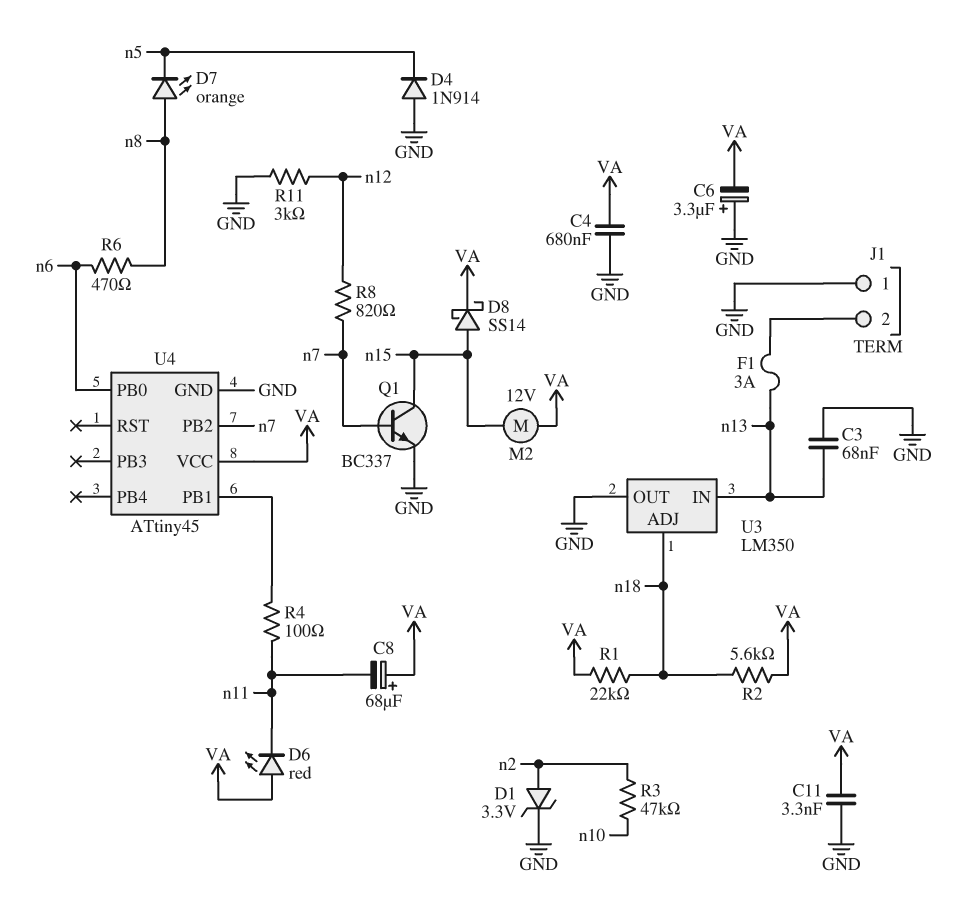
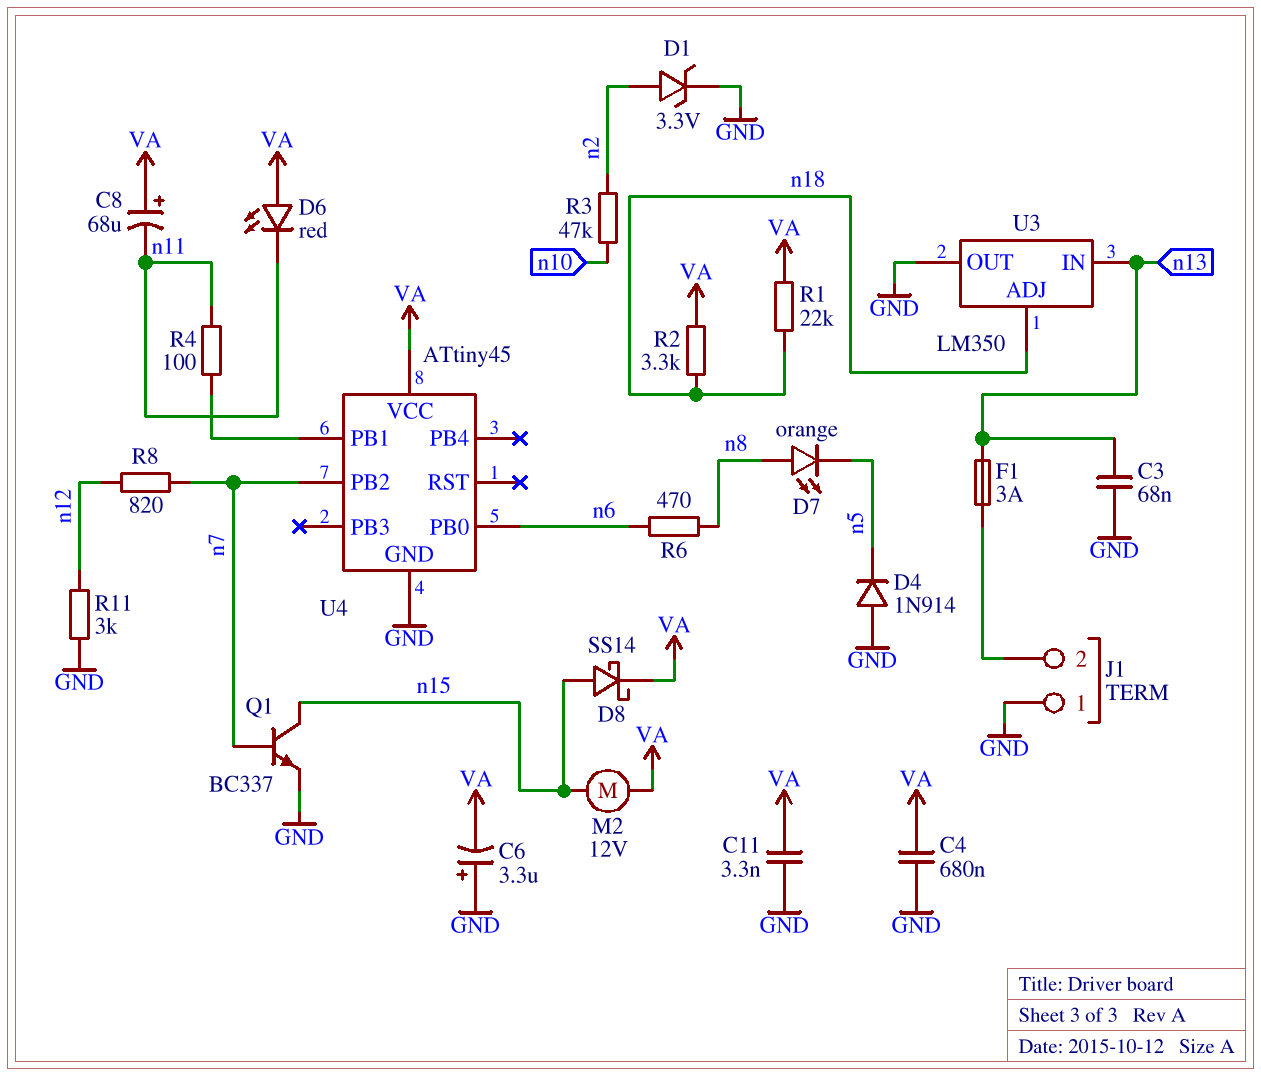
R2: 5.6k (VA, n18) -> 3.3k (VA, n18)

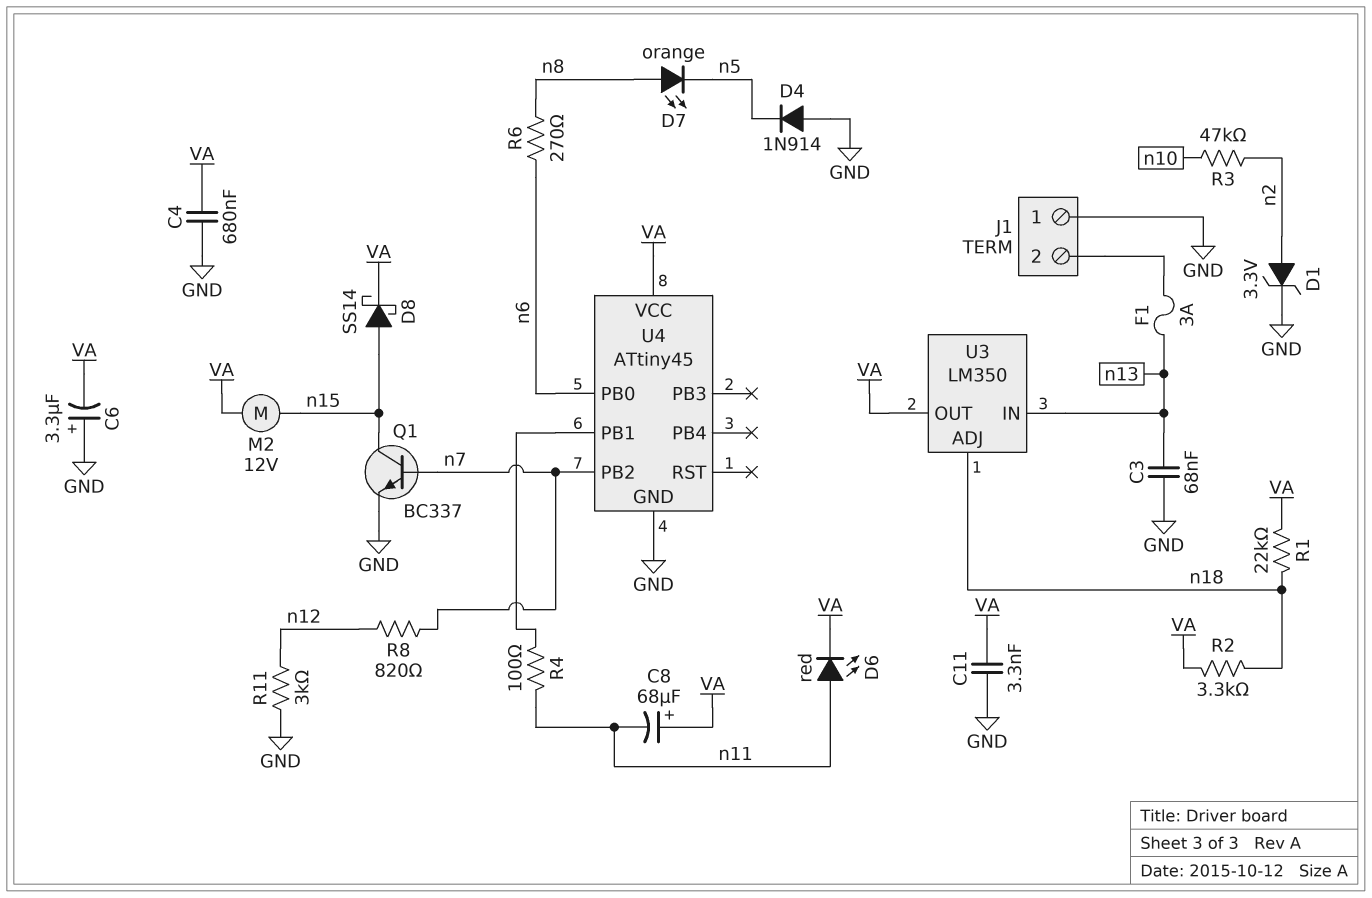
D6: LED red (A VA, K n11) -> LED red (A n11, K VA)
R6: 470 (n6, n8) -> 270 (n6, n8)
U3 pin OUT: GND -> VA

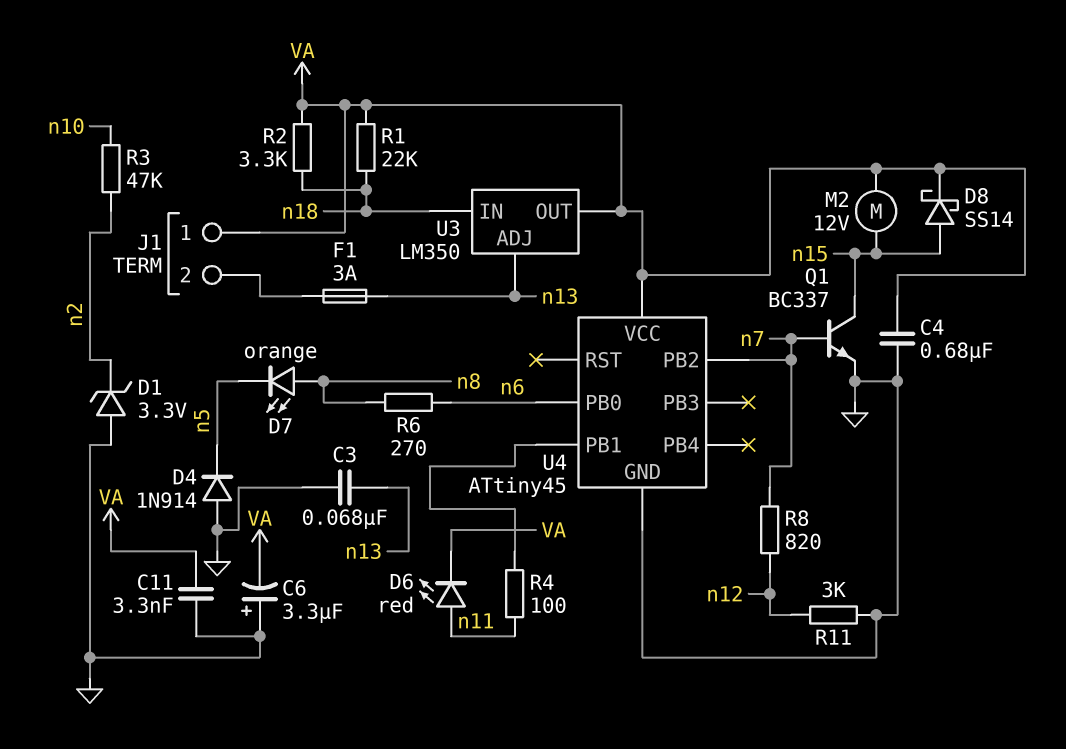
C8: 68uF (plus VA, minus n11) -> none
D1: zener 3.3V (A n2, K GND) -> zener 3.3V (A GND, K n2)
J1 pin 1: GND -> VA
U3 pin ADJ: n18 -> n13
U3 pin IN: n13 -> n18

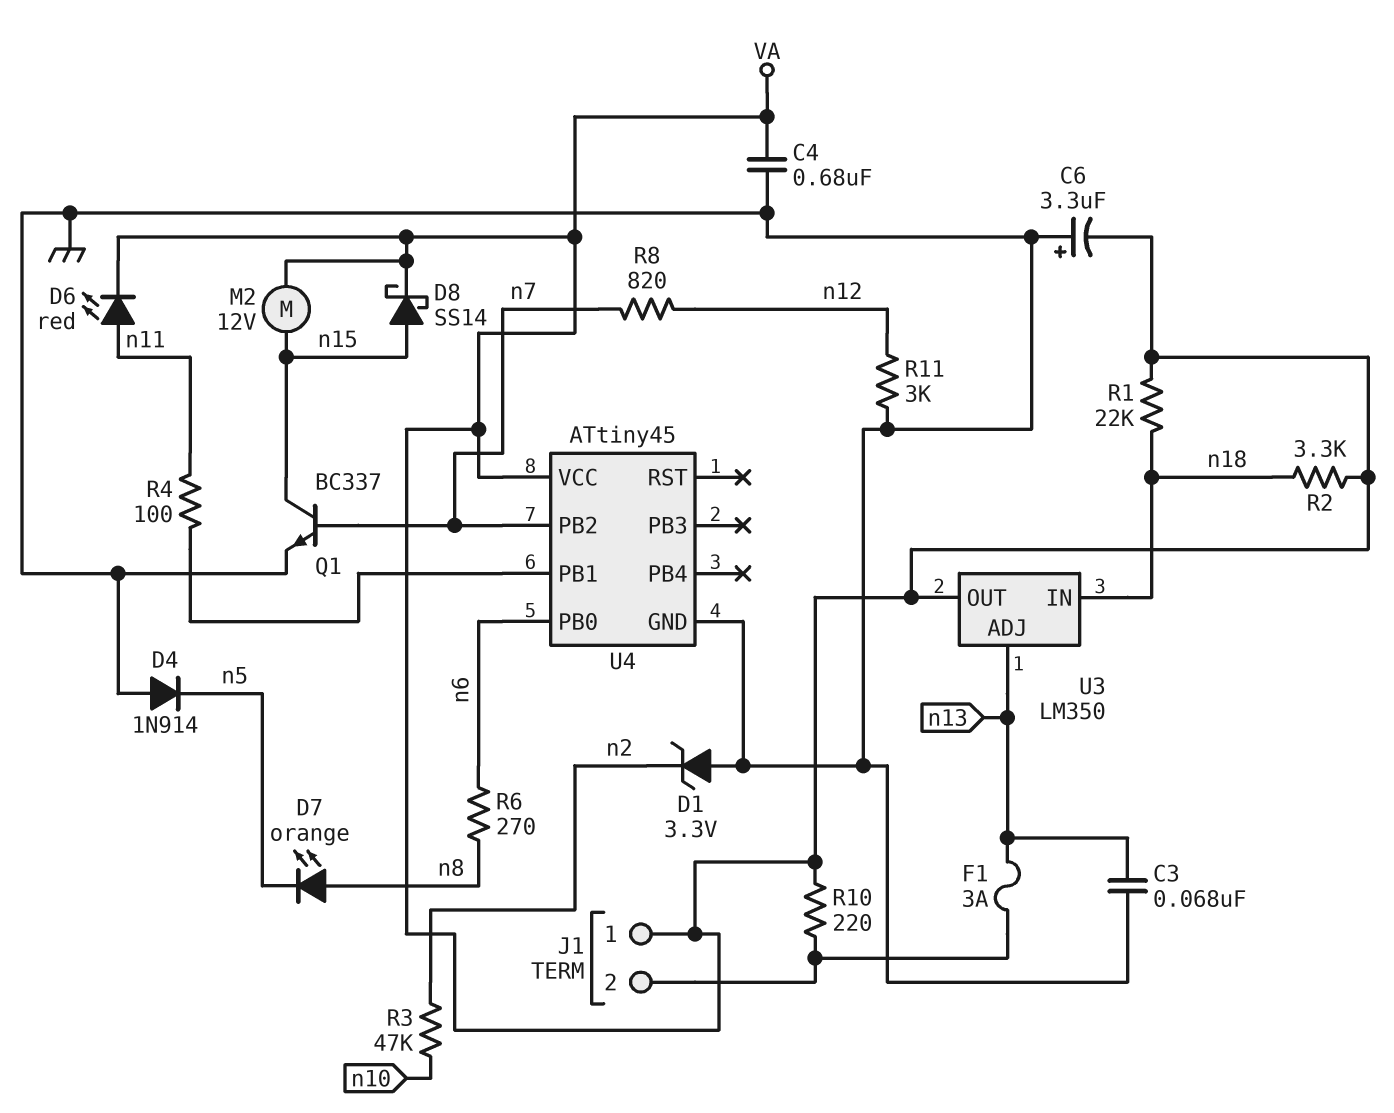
C11: 3.3nF (GND, VA) -> none
R10: none -> 220 (J1/2, VA)

